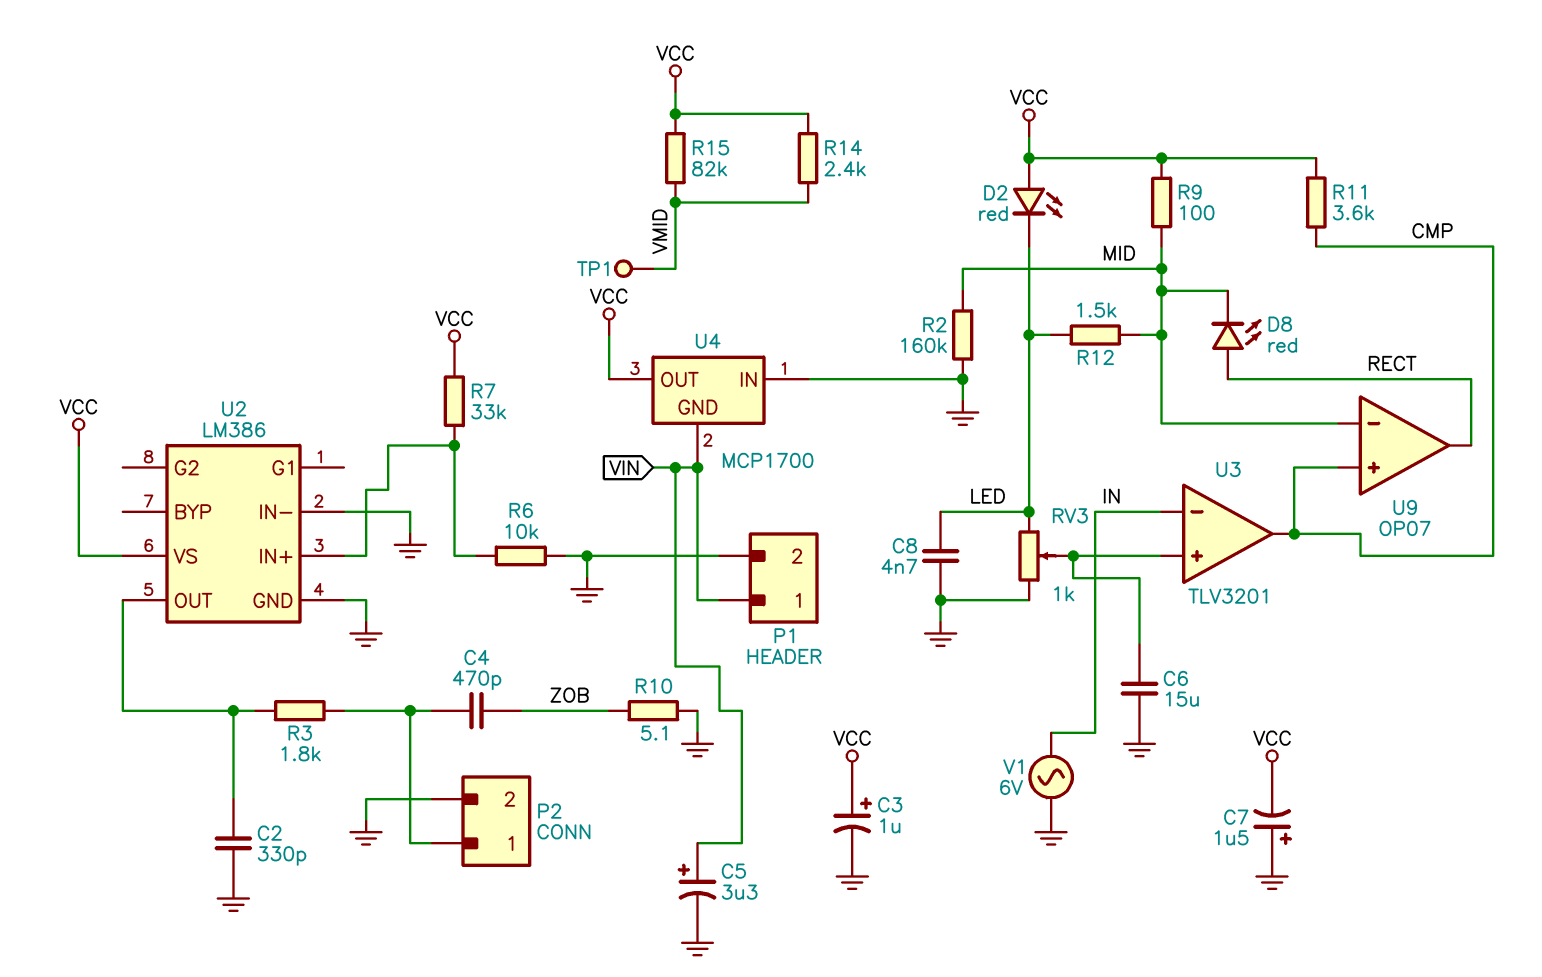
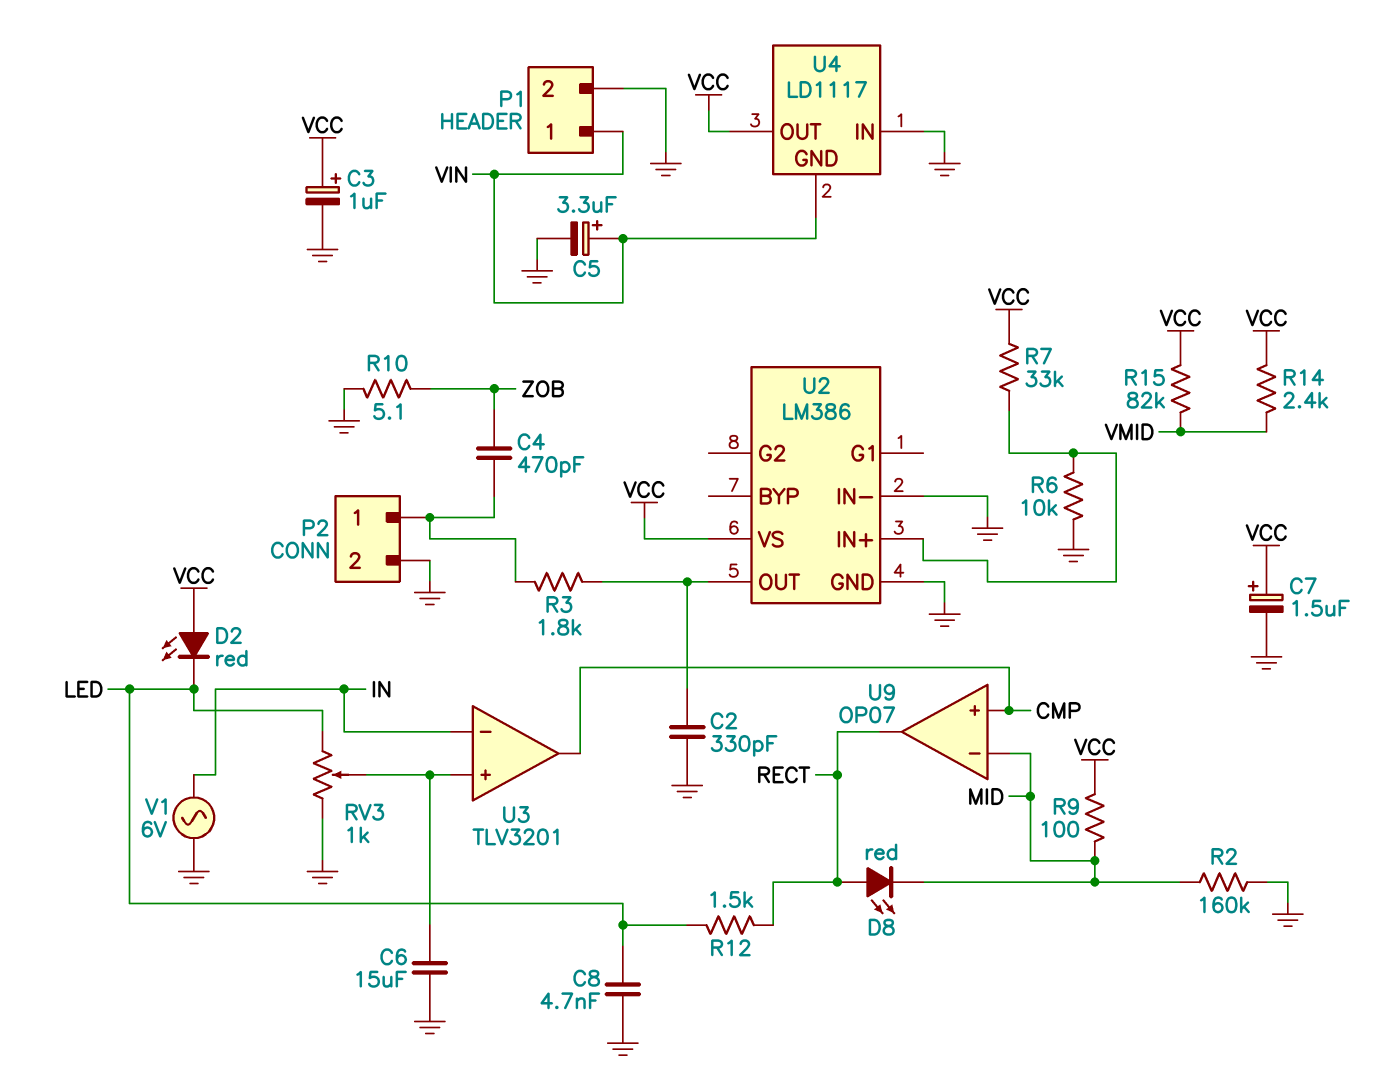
C7: 1.5uF (plus GND, minus VCC) -> 1.5uF (plus VCC, minus GND)
R11: 3.6k (CMP, VCC) -> none
R12: 1.5k (LED, MID) -> 1.5k (LED, RECT)
TP1: test point (VMID) -> none
U4: MCP1700 -> LD1117

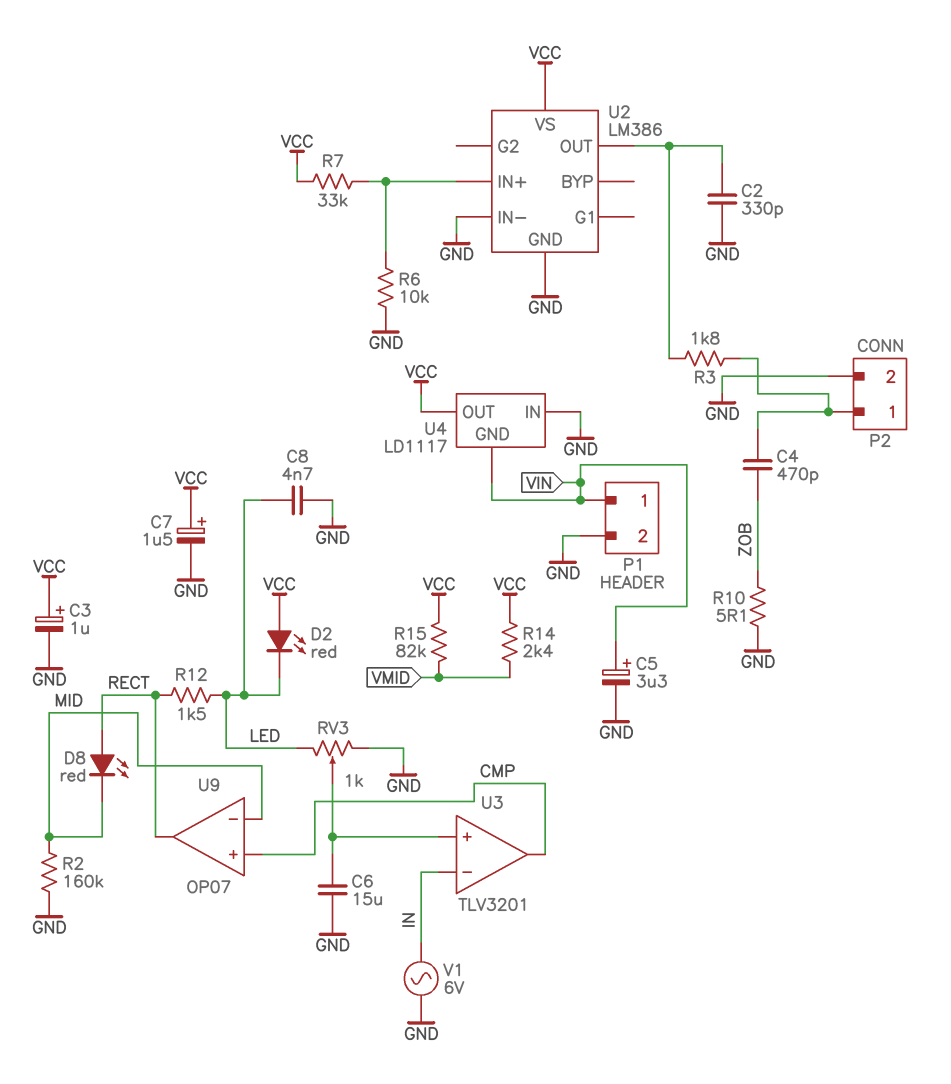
R9: 100 (MID, VCC) -> none

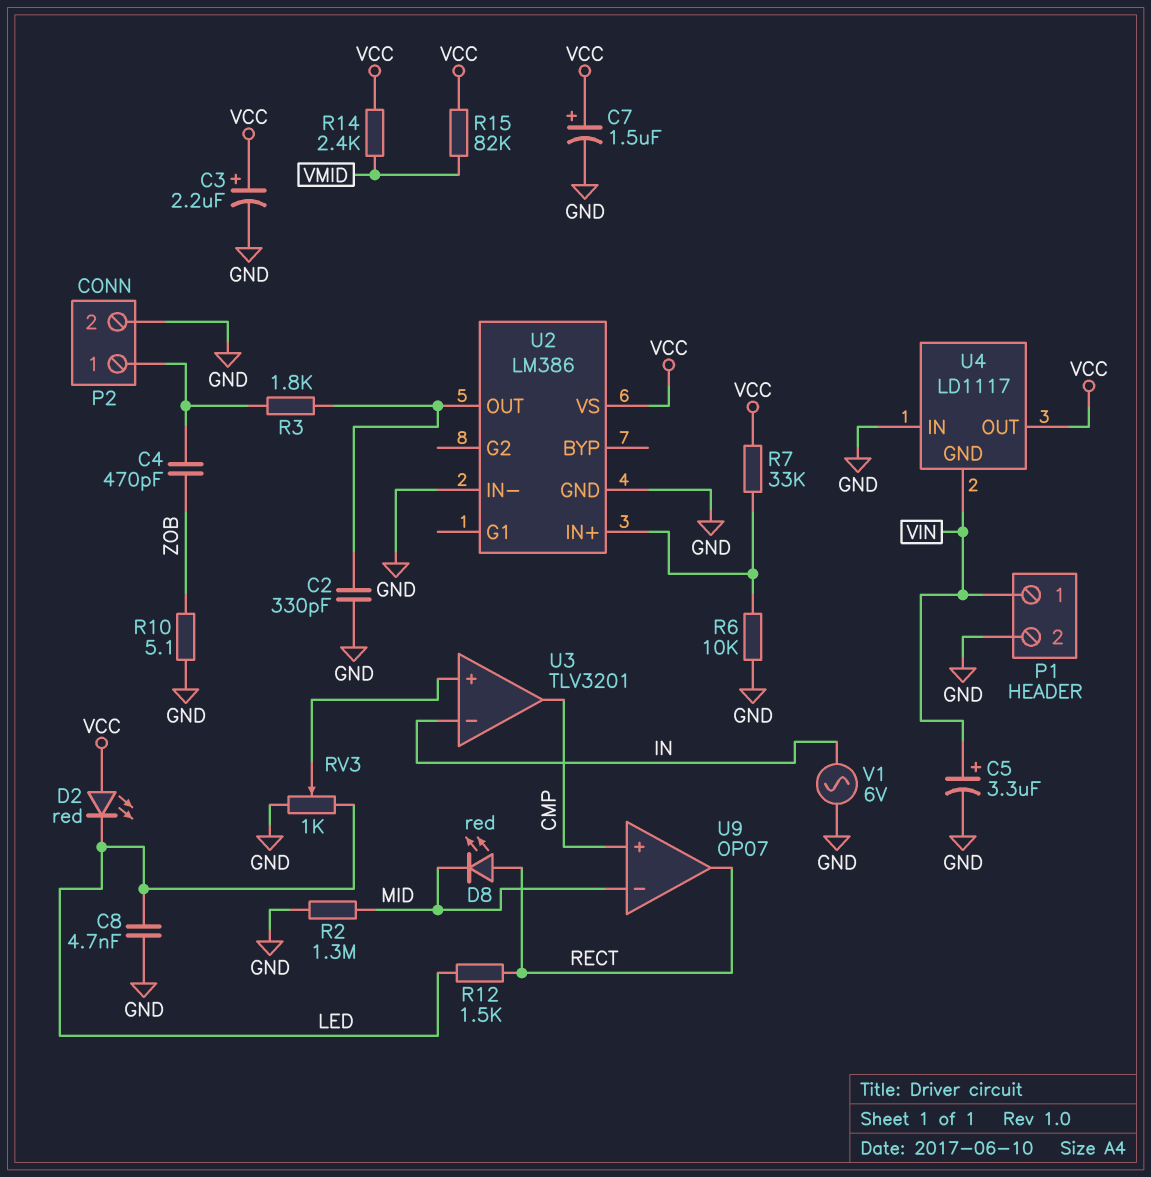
C3: 1uF (plus VCC, minus GND) -> 2.2uF (plus VCC, minus GND)
C6: 15uF (GND, U3/in+) -> none
R2: 160k (GND, MID) -> 1.3M (GND, MID)

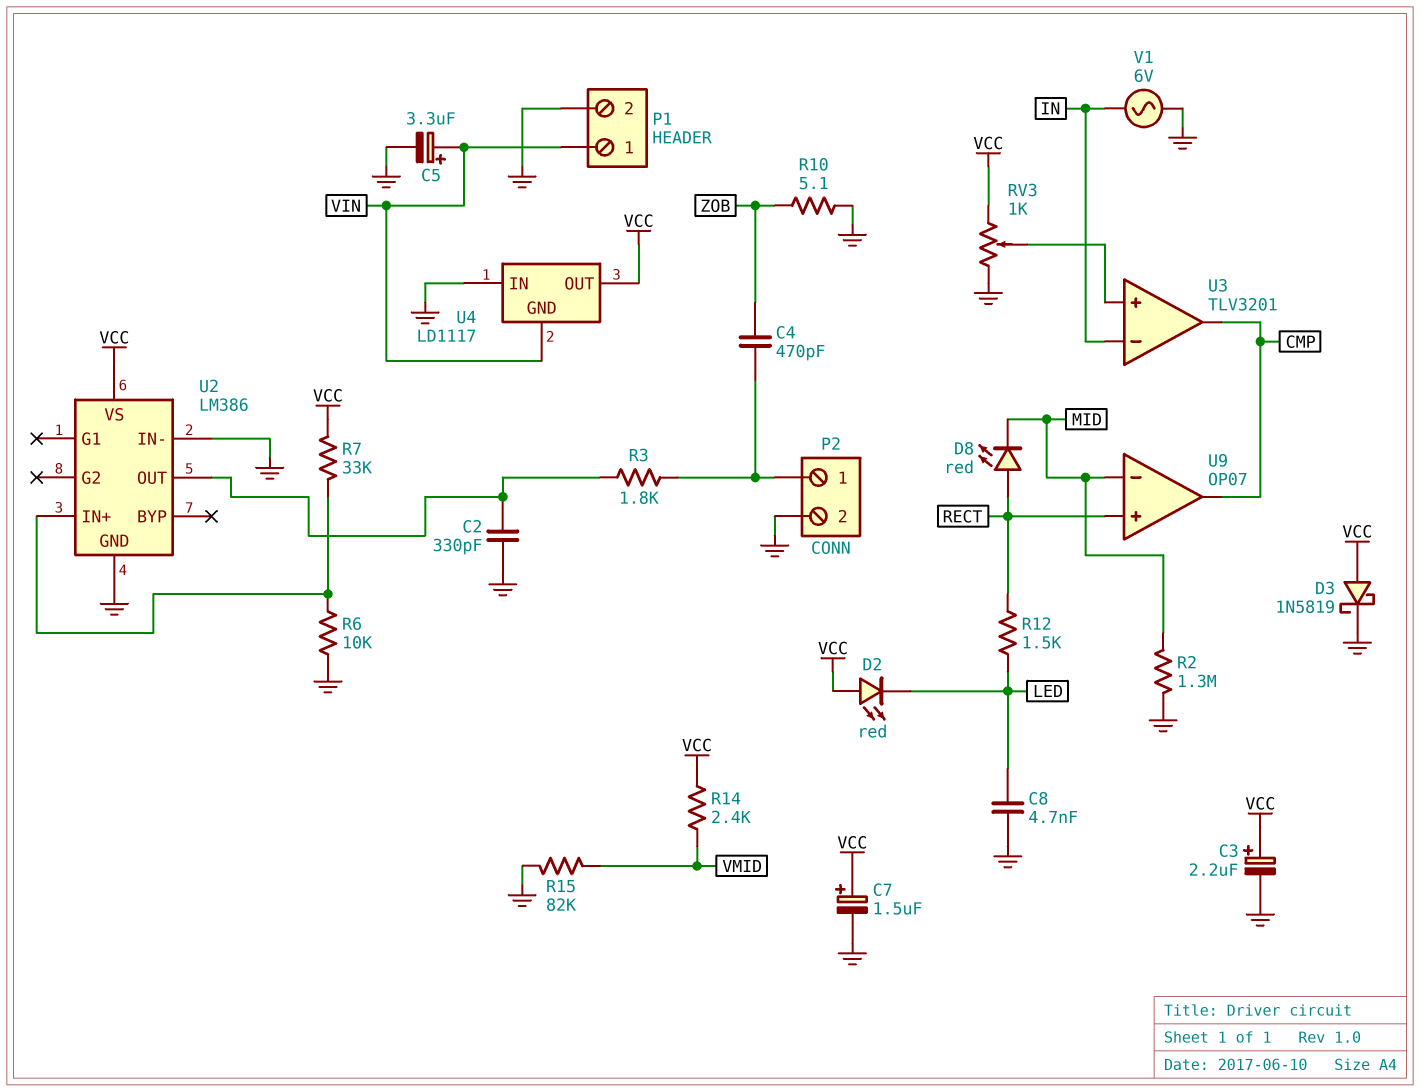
D3: none -> schottky 1N5819 (A VCC, K GND)
R15: 82k (VCC, VMID) -> 82k (GND, VMID)
RV3: 1k (GND, LED, wiper U3/in+) -> 1k (GND, VCC, wiper U3/in+)
U9 pin in+: CMP -> RECT
U9 pin out: RECT -> CMP

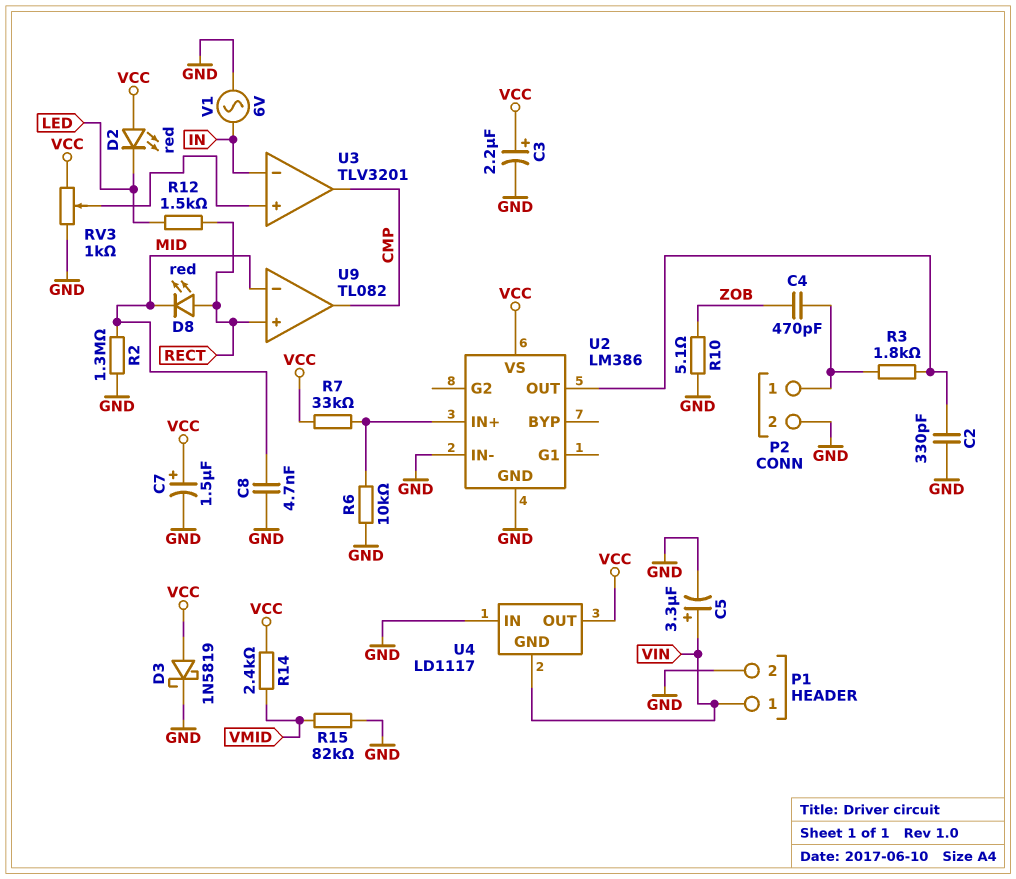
C8: 4.7nF (GND, LED) -> 4.7nF (GND, MID)
U9: OP07 -> TL082

